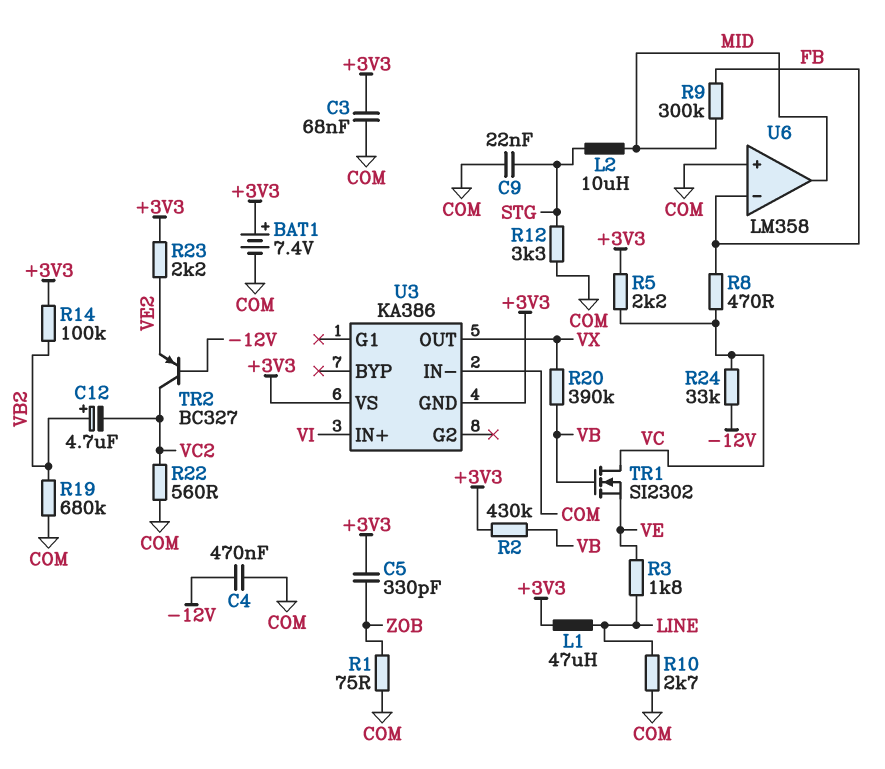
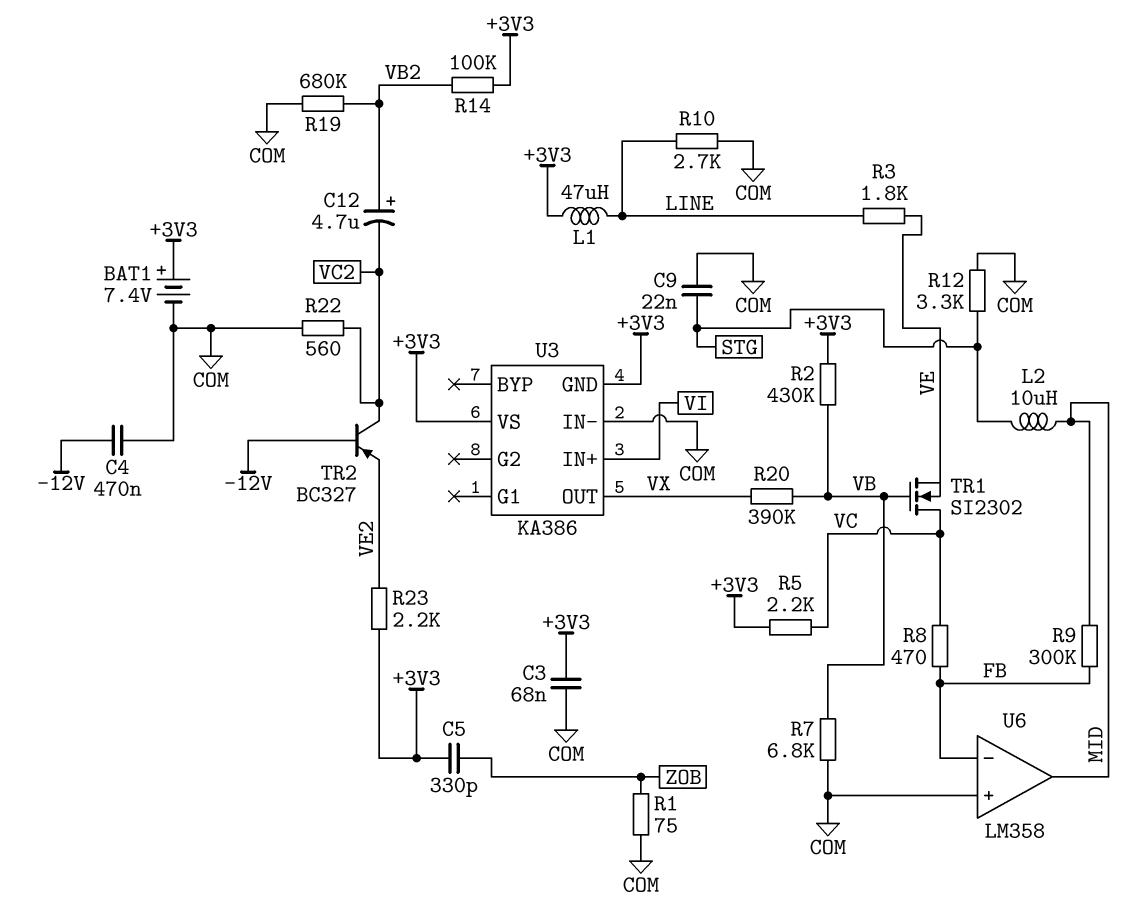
R7: none -> 6.8k (COM, VB)
R24: 33k (-12V, VC) -> none

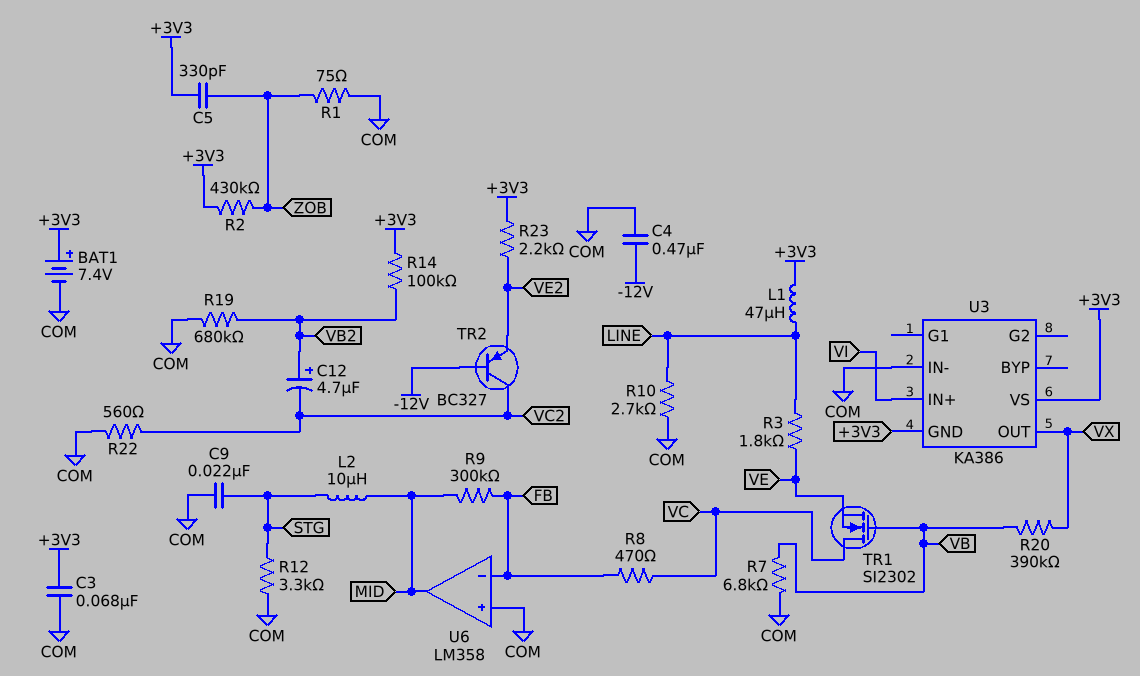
R2: 430k (+3V3, VB) -> 430k (+3V3, ZOB)
R5: 2.2k (+3V3, VC) -> none

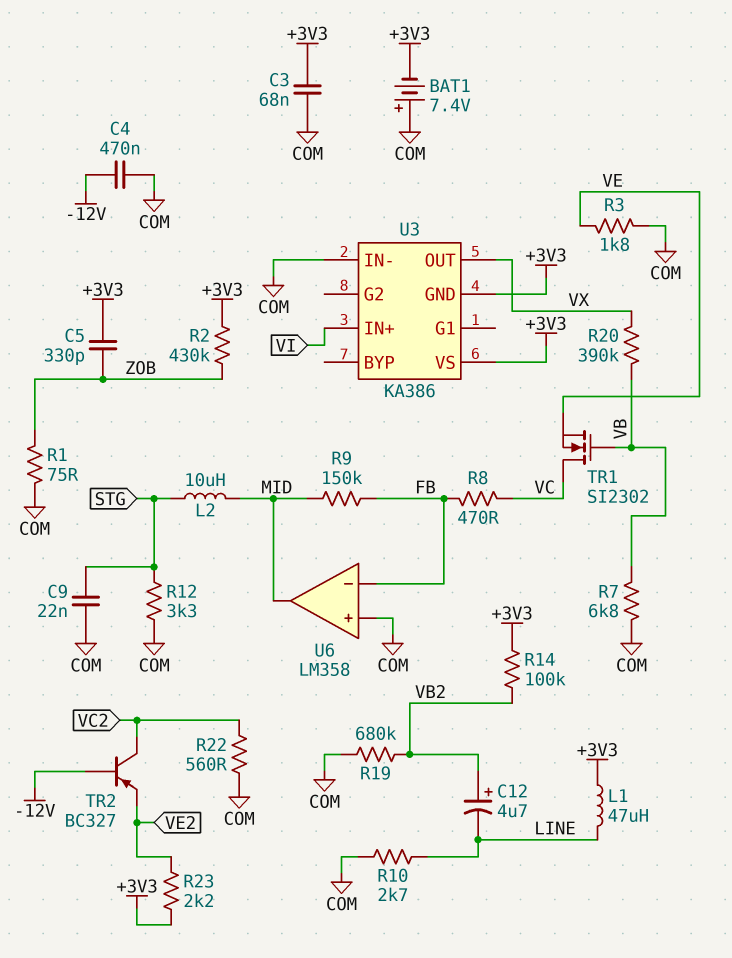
BAT1: 7.4V (plus +3V3, minus COM) -> 7.4V (plus COM, minus +3V3)
C12: 4.7uF (plus VB2, minus VC2) -> 4.7uF (plus VB2, minus LINE)
R3: 1.8k (LINE, VE) -> 1.8k (COM, VE)
R9: 300k (FB, MID) -> 150k (FB, MID)

